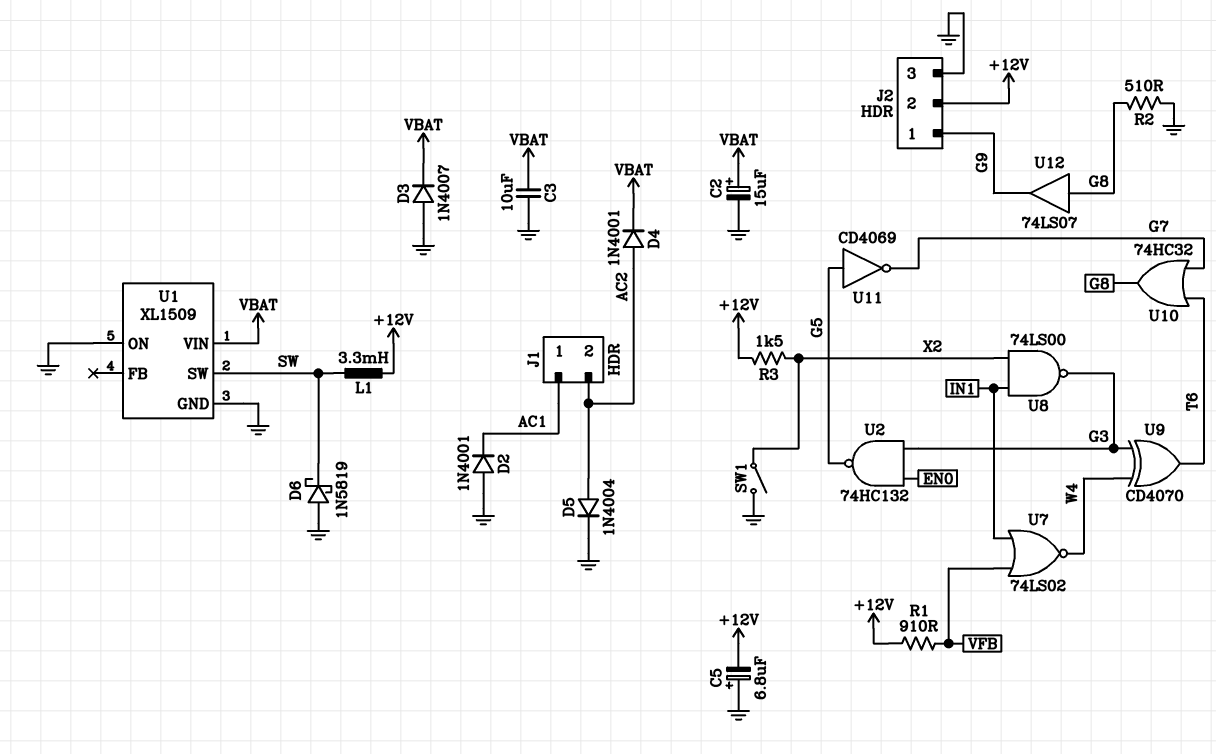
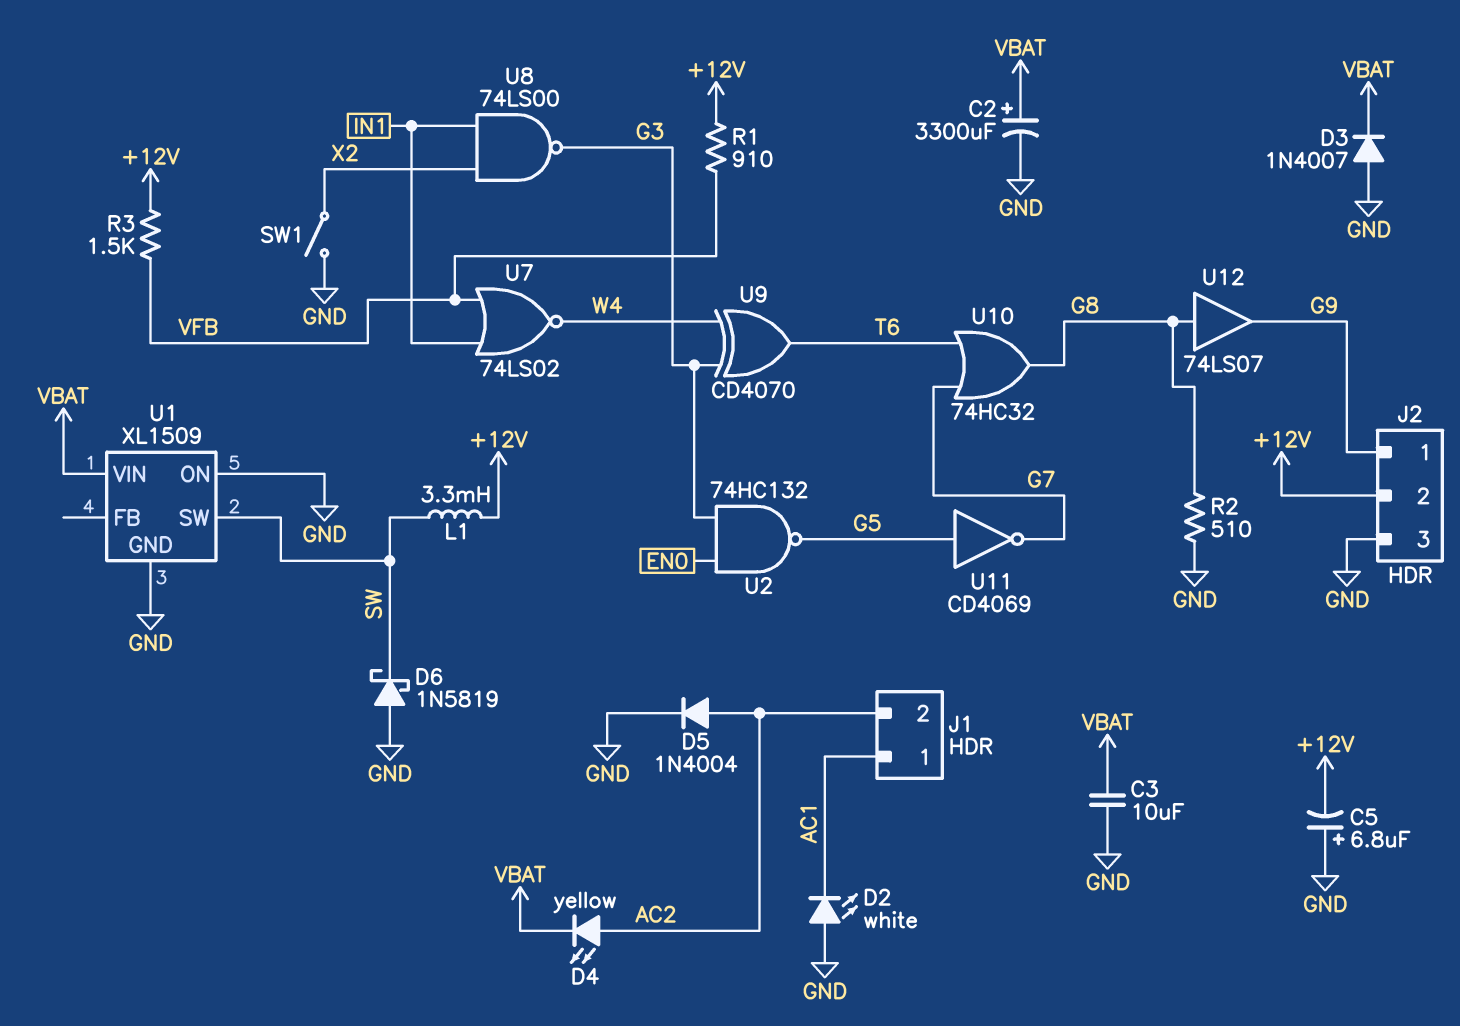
C2: 15uF (plus VBAT, minus GND) -> 3300uF (plus VBAT, minus GND)
D2: diode 1N4001 (A GND, K AC1) -> LED white (A GND, K AC1)
D4: diode 1N4001 (A AC2, K VBAT) -> LED yellow (A AC2, K VBAT)
R3: 1.5k (+12V, X2) -> 1.5k (+12V, VFB)

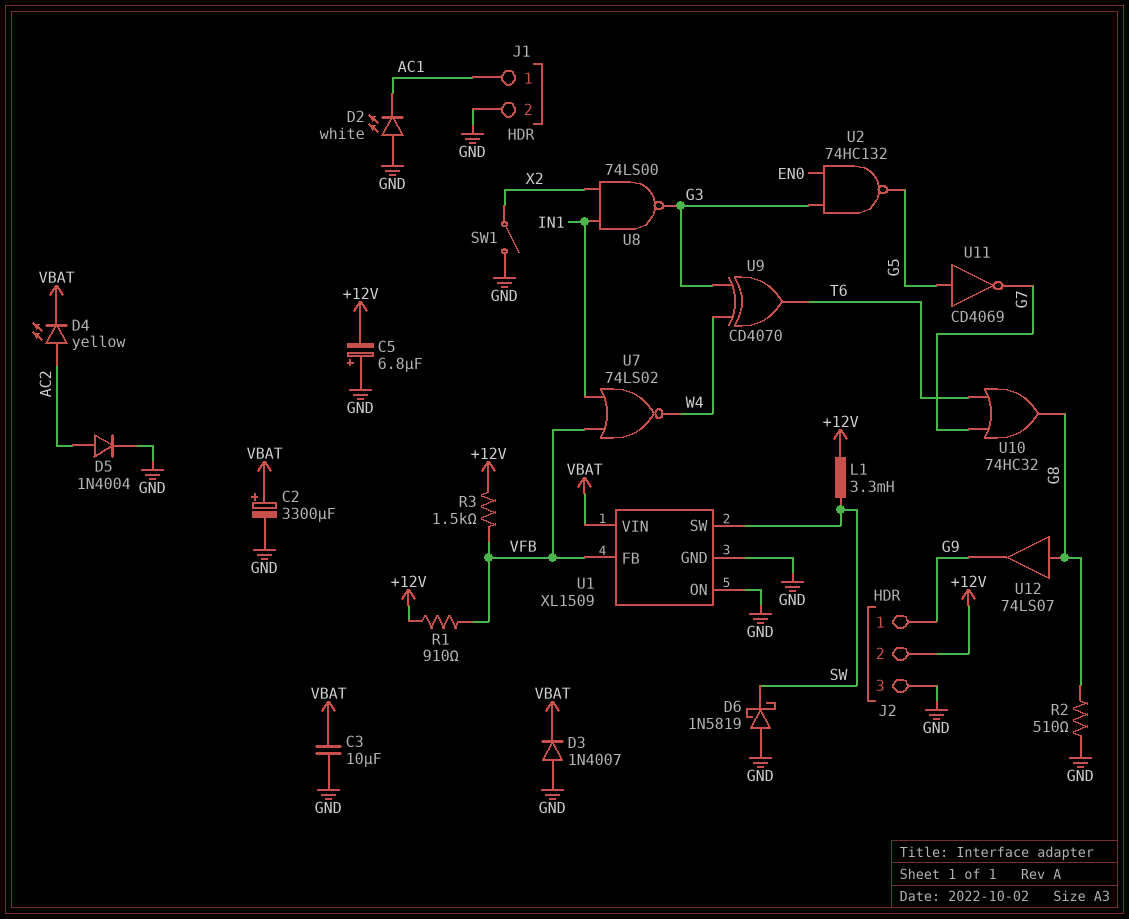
J1 pin 2: AC2 -> GND
U1 pin FB: none -> VFB

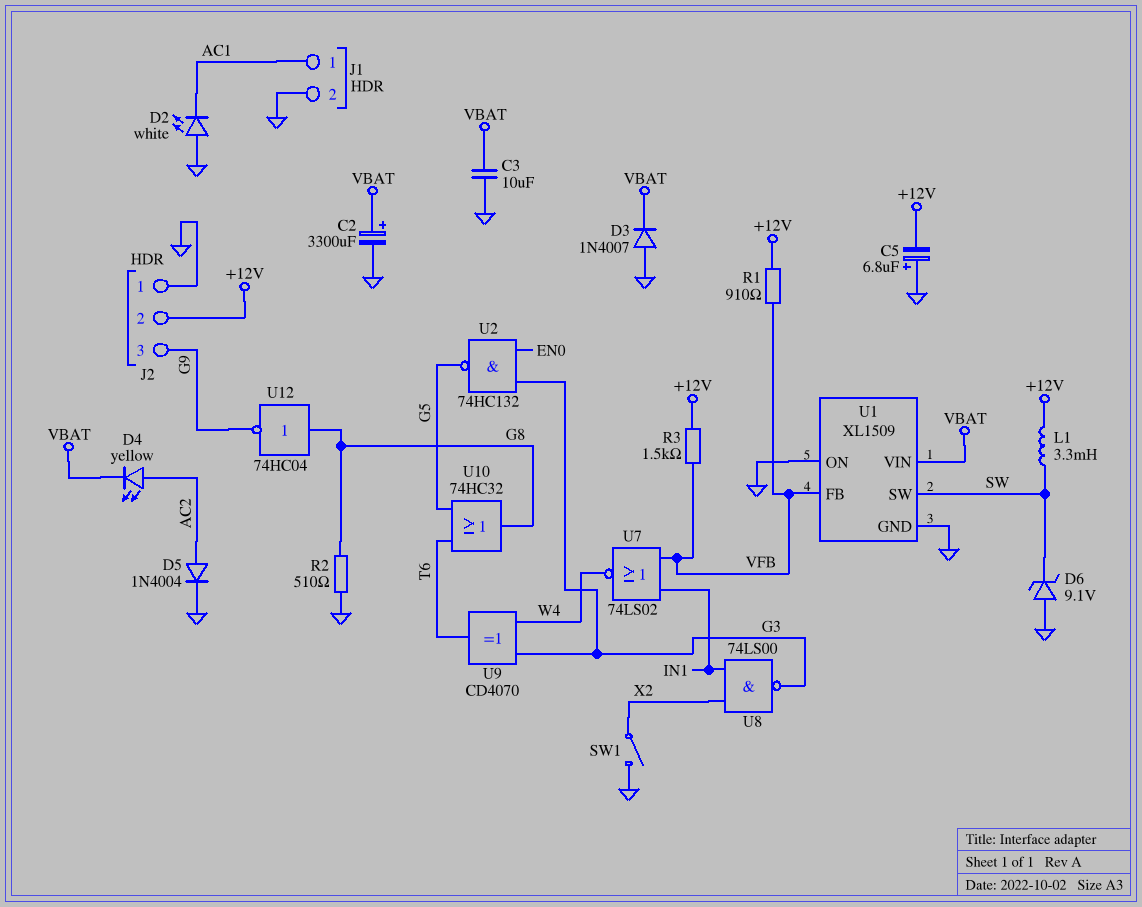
D6: schottky 1N5819 (A GND, K SW) -> zener 9.1V (A GND, K SW)
J2 pin 1: G9 -> GND
J2 pin 3: GND -> G9
U10: OR 74HC32 (in G7, in T6, out G8) -> OR 74HC32 (in G5, in T6, out G8)
U11: NOT CD4069 (in G5, out G7) -> none
U12: buffer 74LS07 (in G8, out G9) -> NOT 74HC04 (in G8, out G9)

